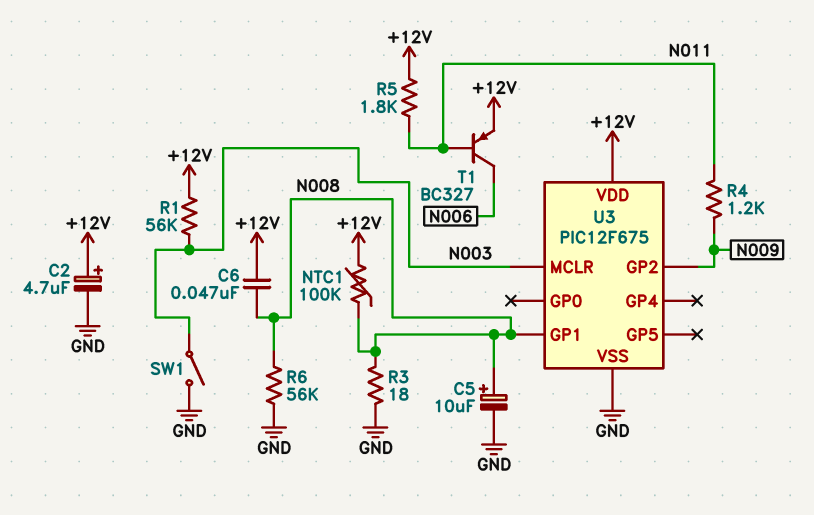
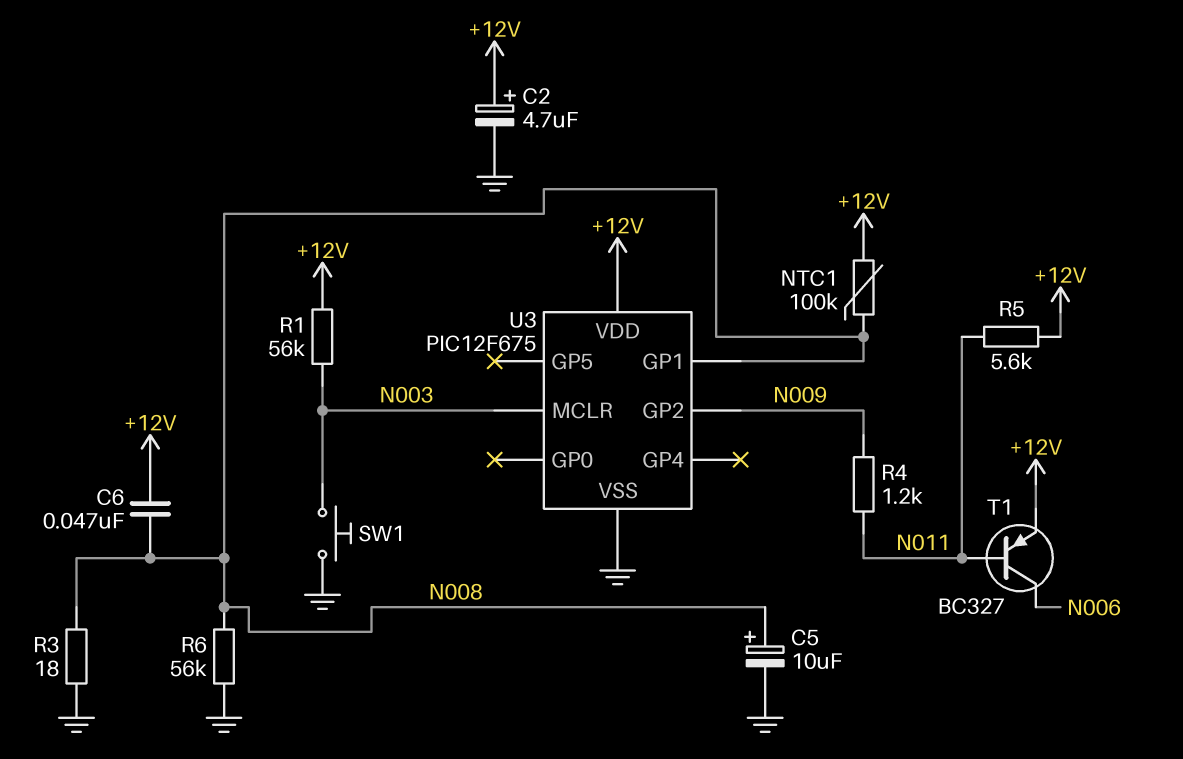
R5: 1.8k (+12V, N011) -> 5.6k (+12V, N011)
SW1: switch (GND, N003) -> button (GND, N003)

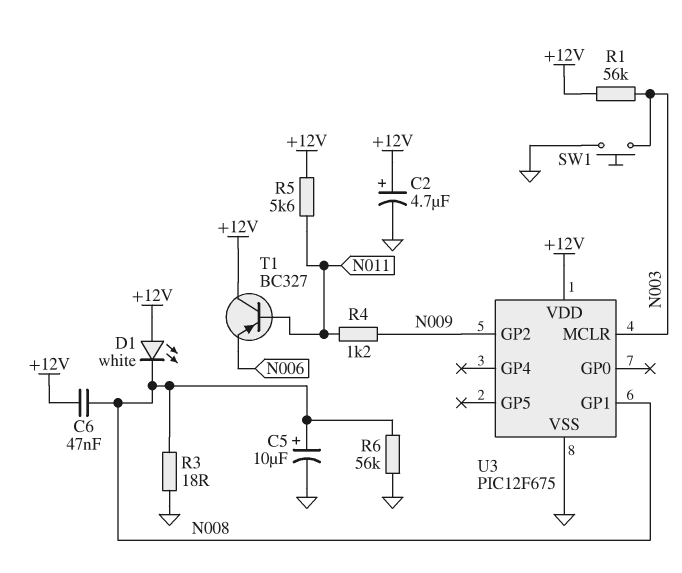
D1: none -> LED white (A +12V, K N008)
NTC1: 100k (+12V, N008) -> none
T1: PNP BC327 (B N011, C N006, E +12V) -> PNP BC327 (B N011, C +12V, E N006)

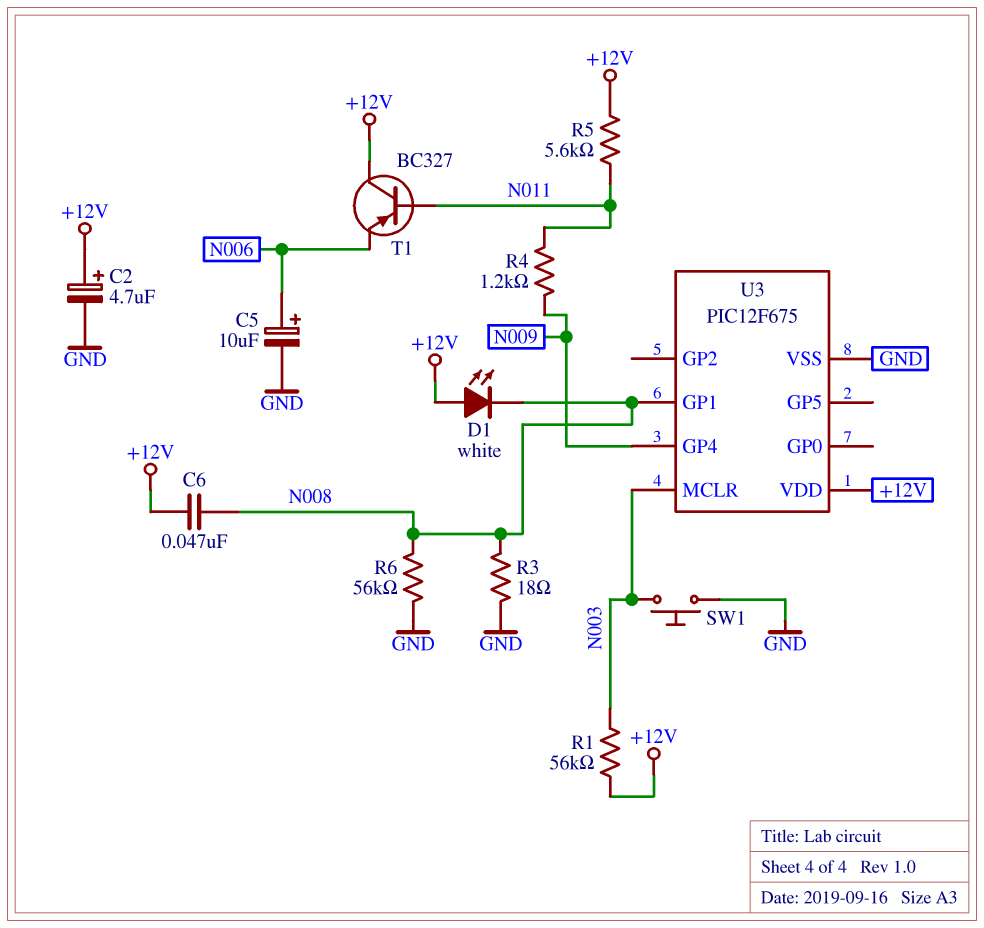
C5: 10uF (plus N008, minus GND) -> 10uF (plus N006, minus GND)
U3 pin GP2: N009 -> none
U3 pin GP4: none -> N009

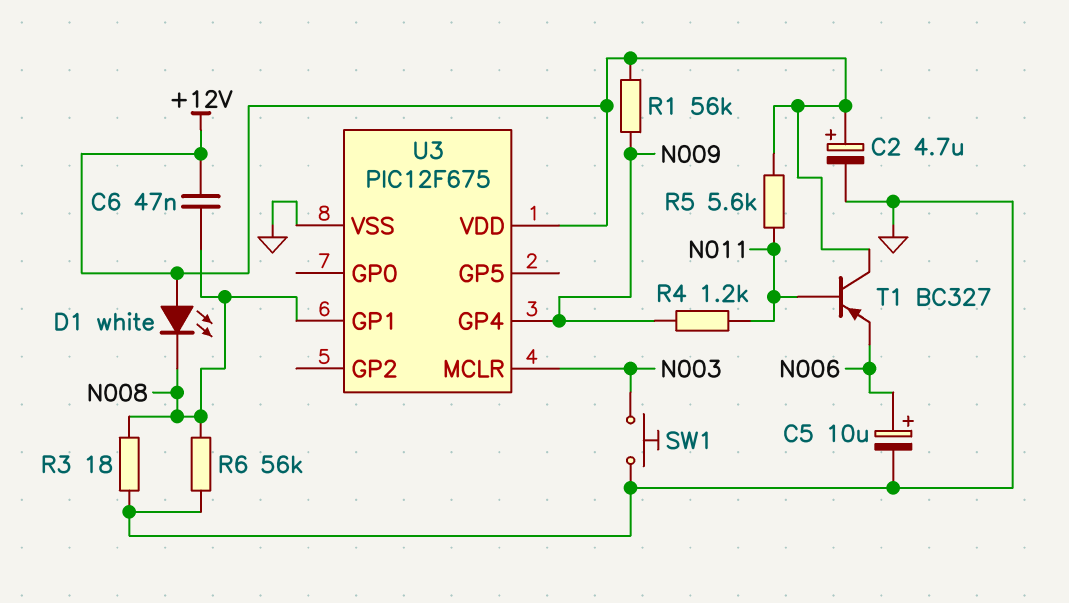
R1: 56k (+12V, N003) -> 56k (+12V, N009)

